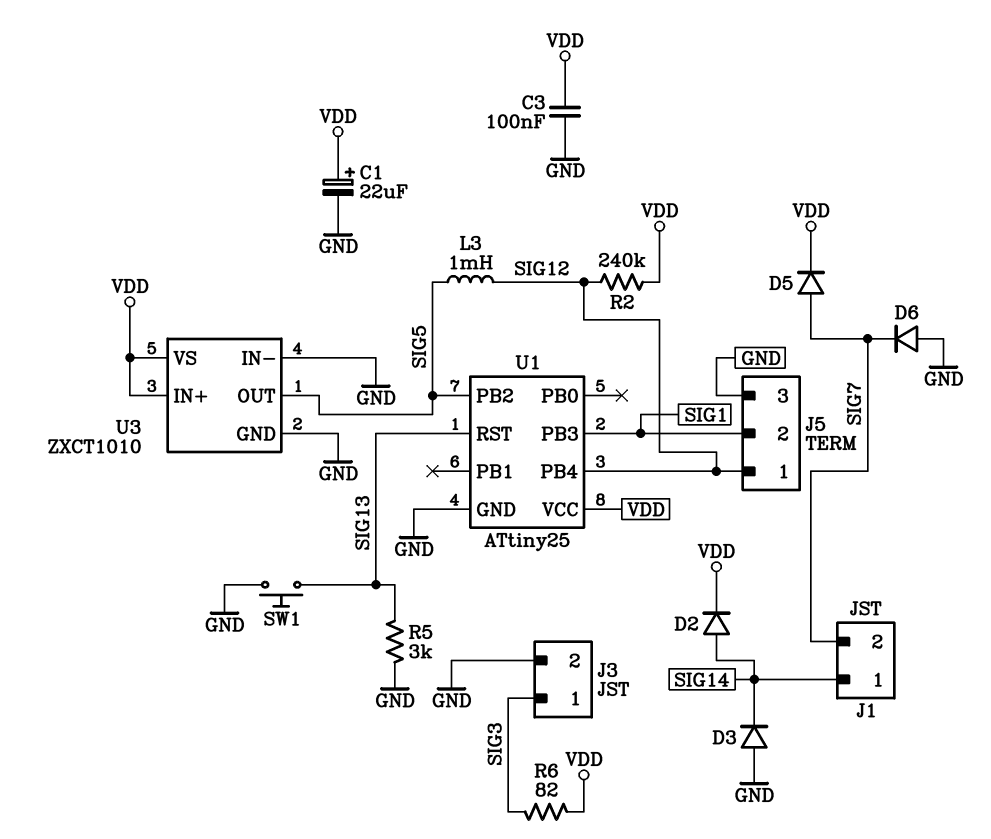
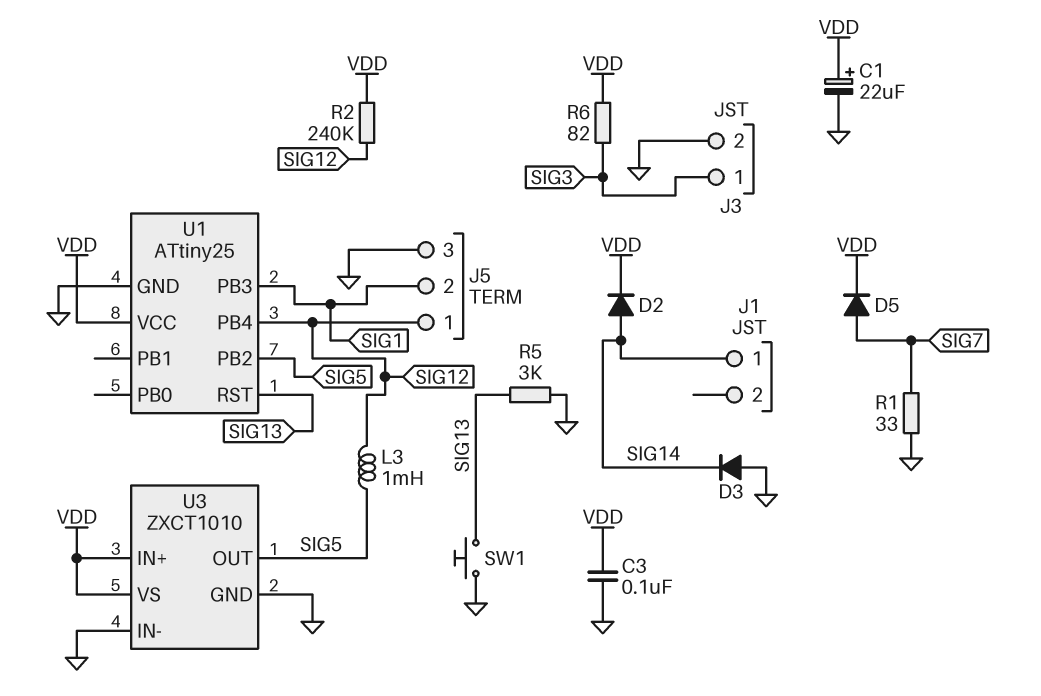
D6: diode (A GND, K SIG7) -> none
J1 pin 2: SIG7 -> none
R1: none -> 33 (GND, SIG7)

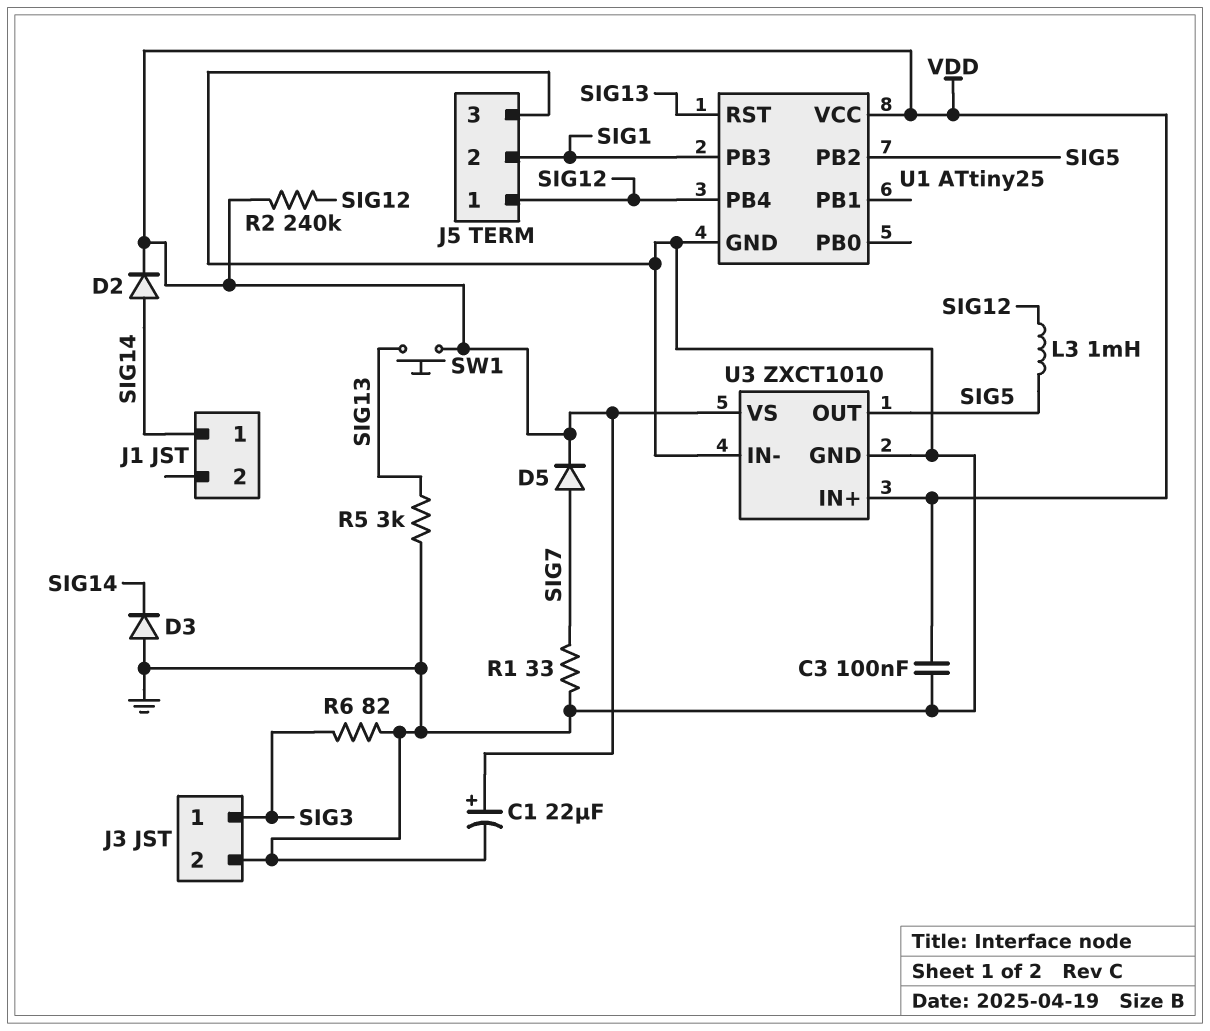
R6: 82 (SIG3, VDD) -> 82 (GND, SIG3)
SW1: button (GND, SIG13) -> button (SIG13, VDD)

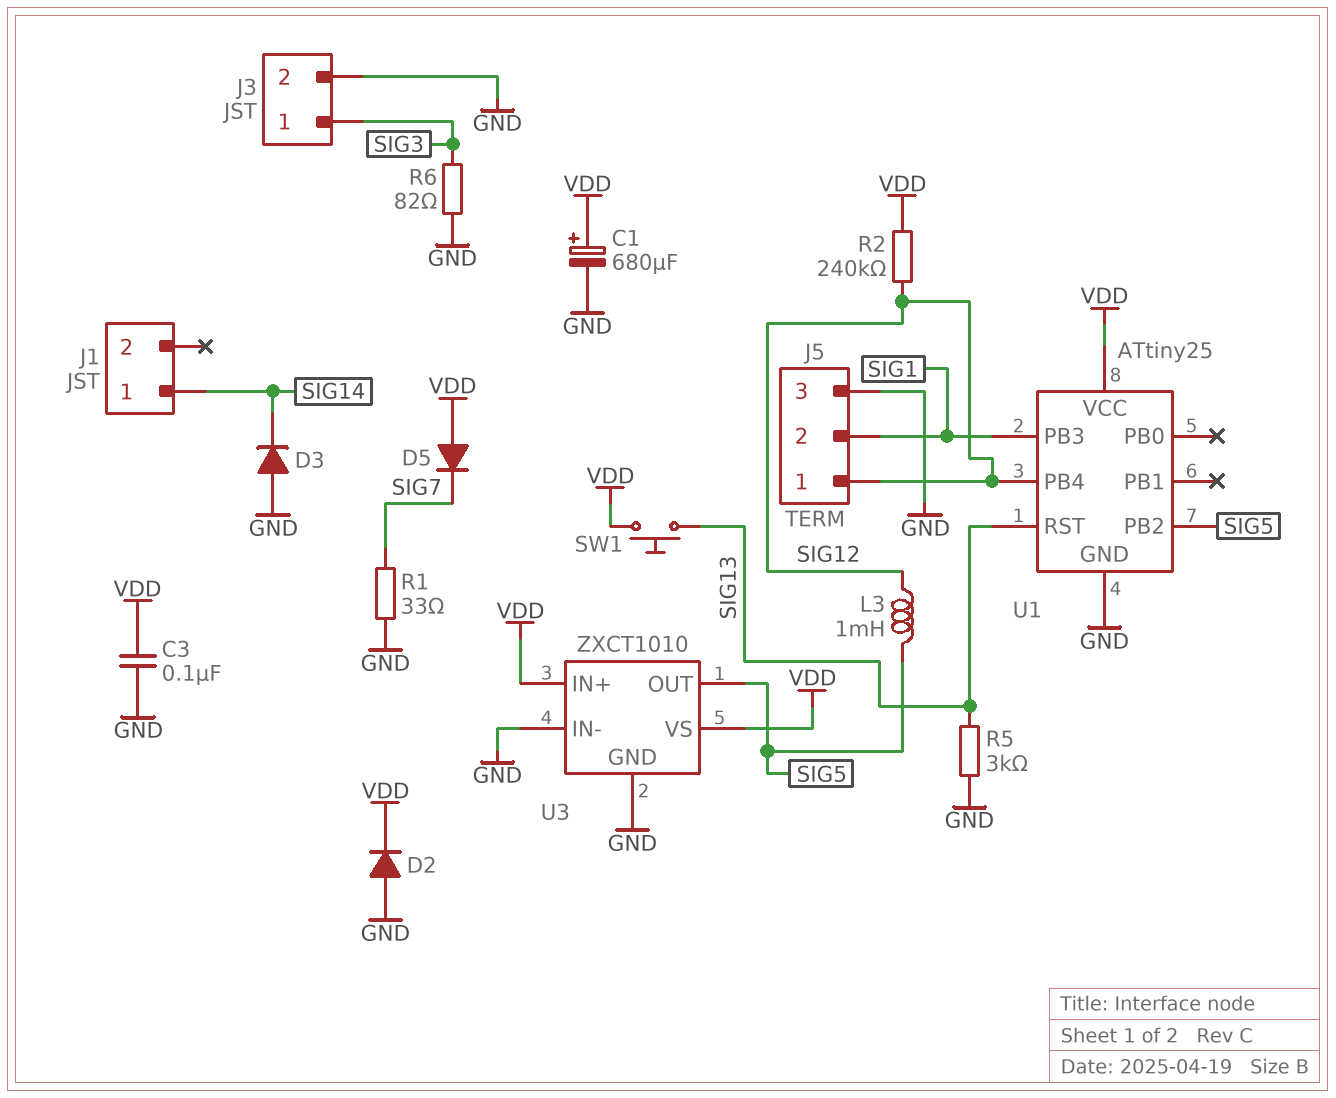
C1: 22uF (plus VDD, minus GND) -> 680uF (plus VDD, minus GND)
D2: diode (A SIG14, K VDD) -> diode (A GND, K VDD)
D5: diode (A SIG7, K VDD) -> diode (A VDD, K SIG7)

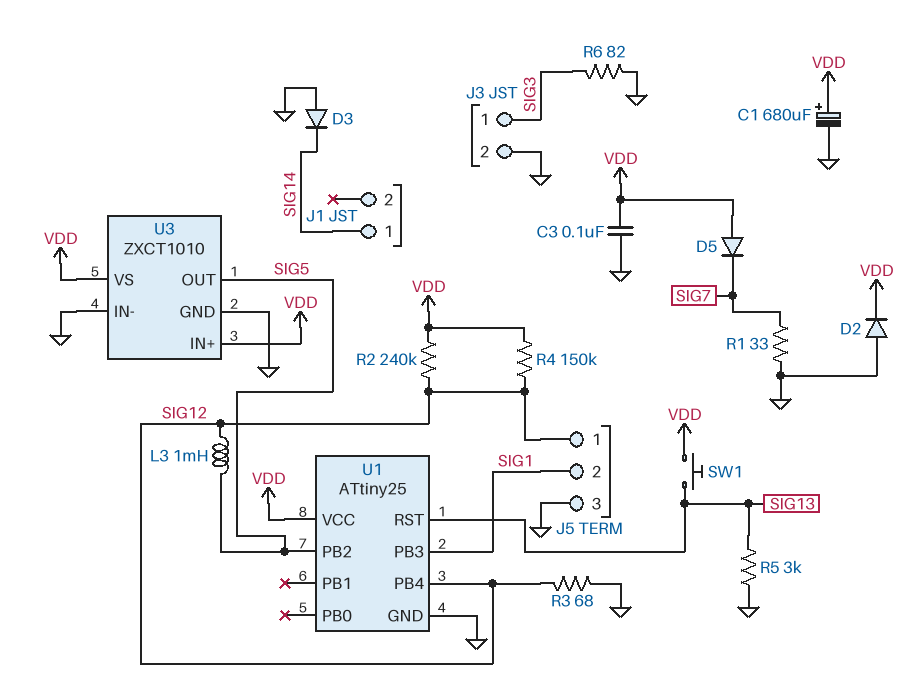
R3: none -> 68 (GND, SIG12)
R4: none -> 150k (SIG12, VDD)

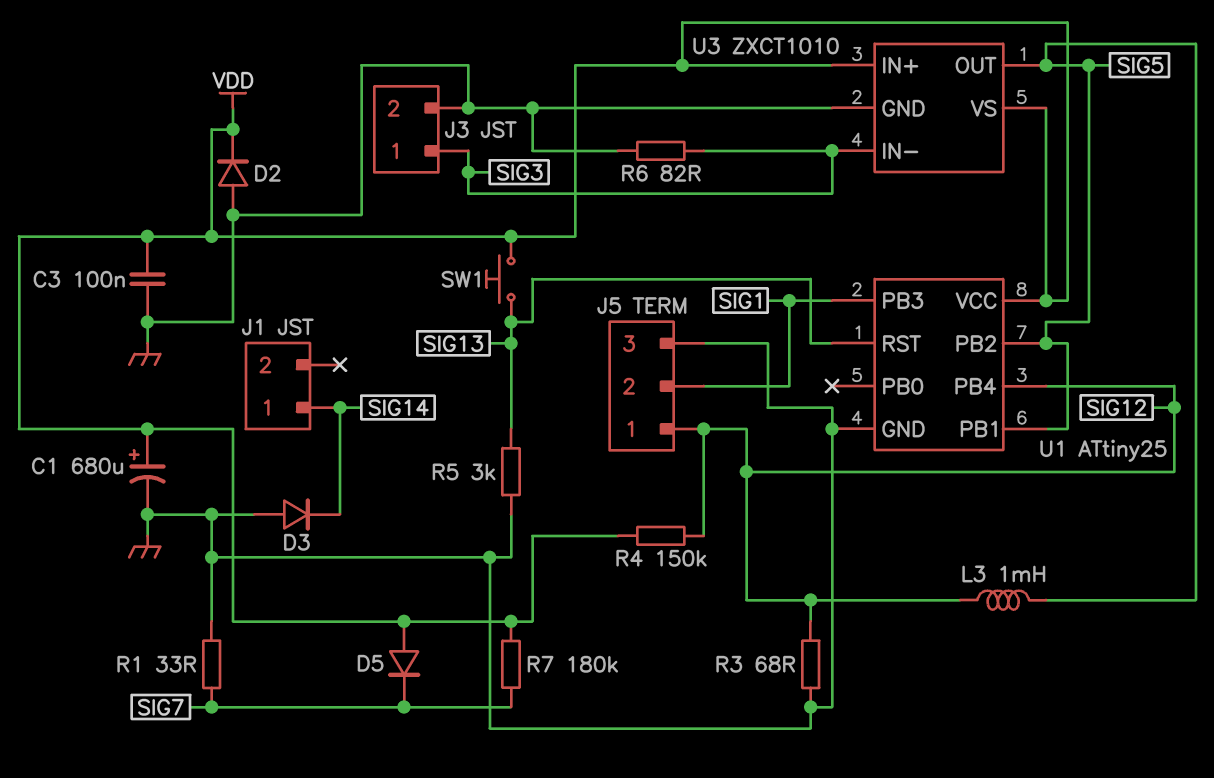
R2: 240k (SIG12, VDD) -> none
R7: none -> 180k (SIG7, VDD)
U1 pin PB1: none -> SIG5
U3 pin IN-: GND -> SIG3

